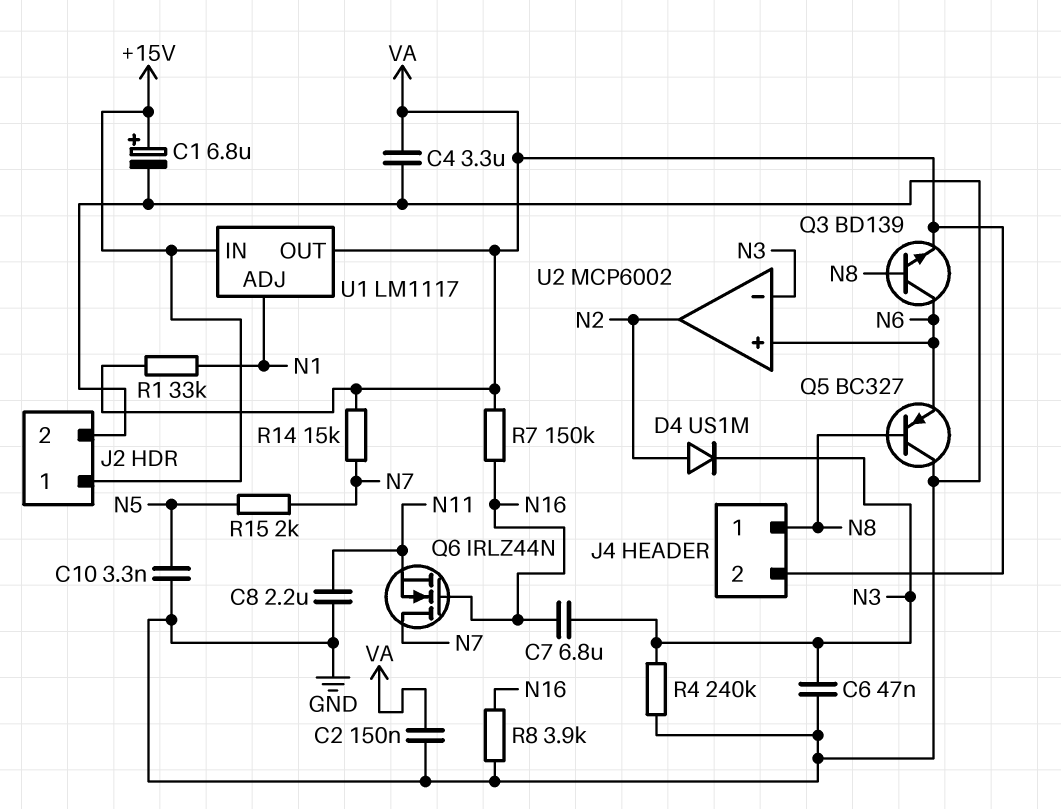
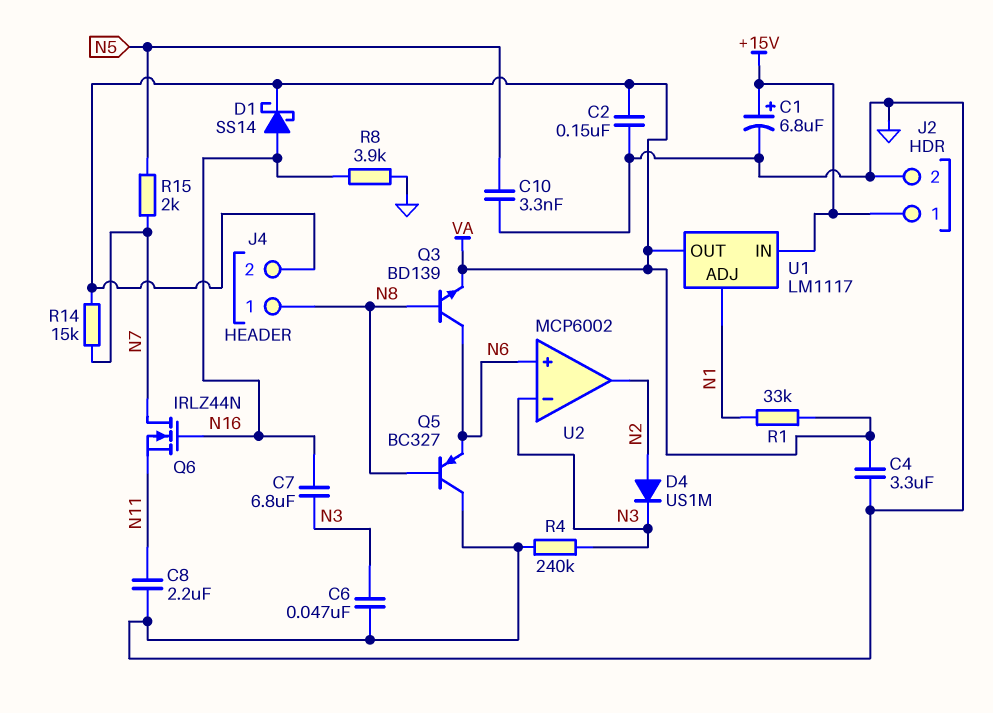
D1: none -> schottky SS14 (A N16, K VA)
R7: 150k (N16, VA) -> none

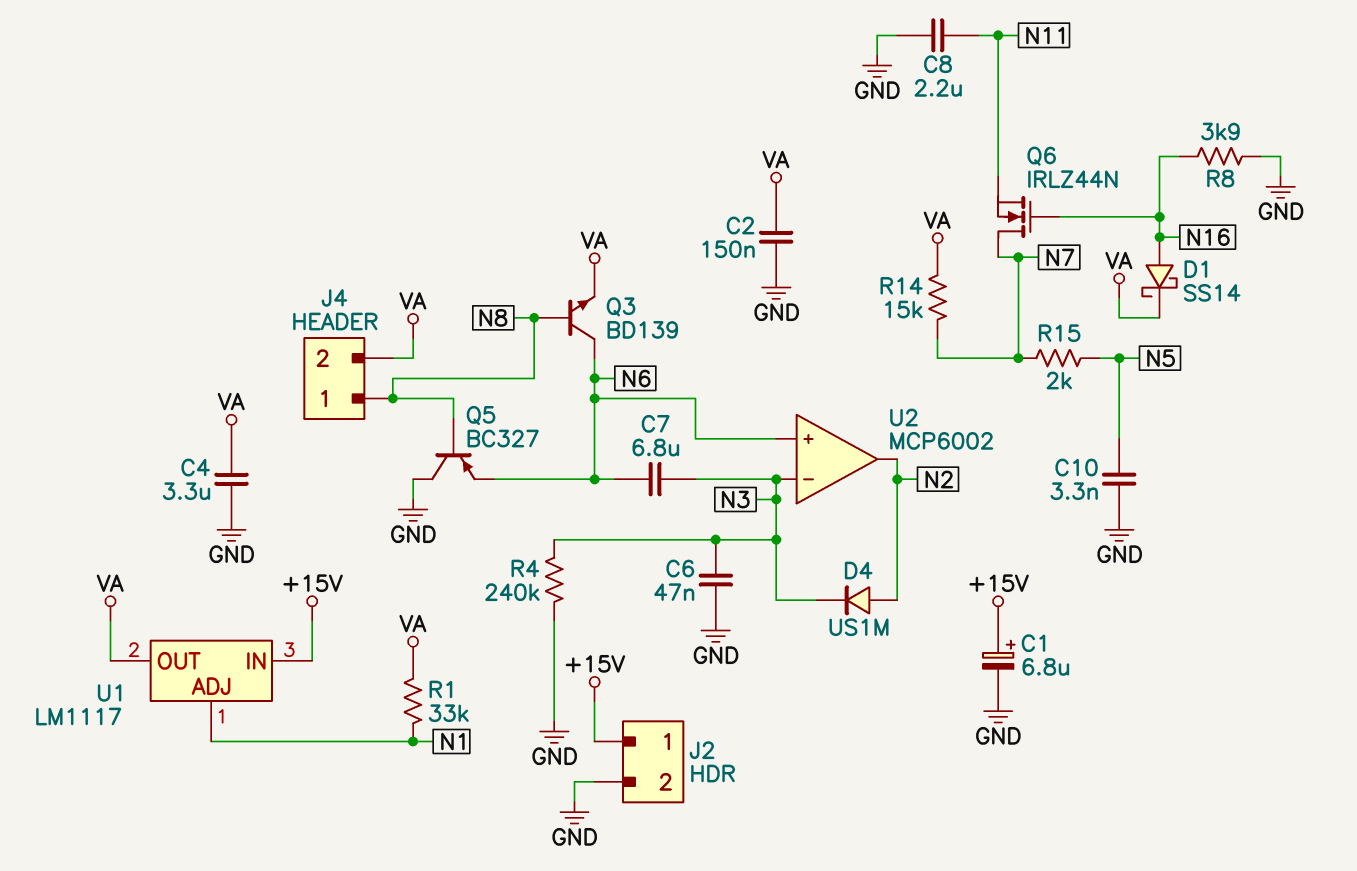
C7: 6.8uF (N3, N16) -> 6.8uF (N3, N6)

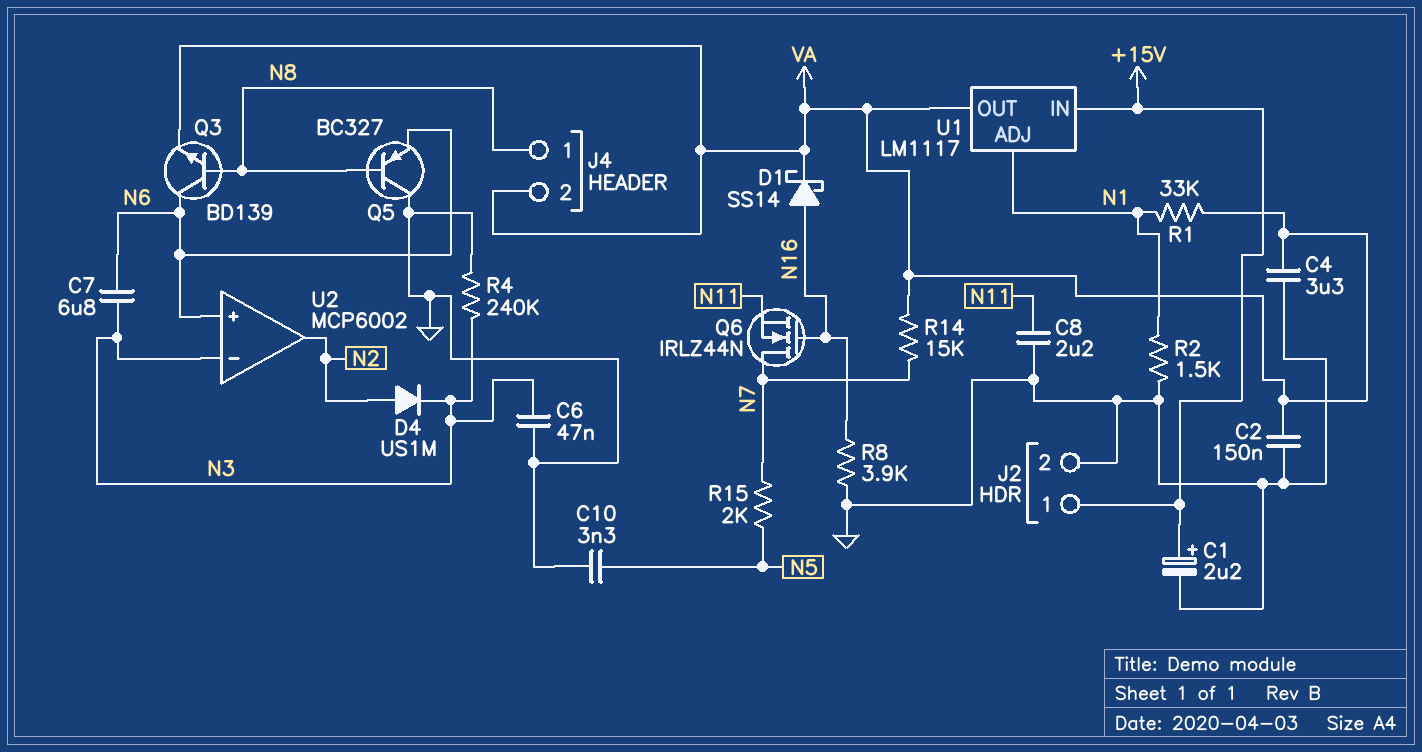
C1: 6.8uF (plus +15V, minus GND) -> 2.2uF (plus +15V, minus GND)
R2: none -> 1.5k (GND, N1)

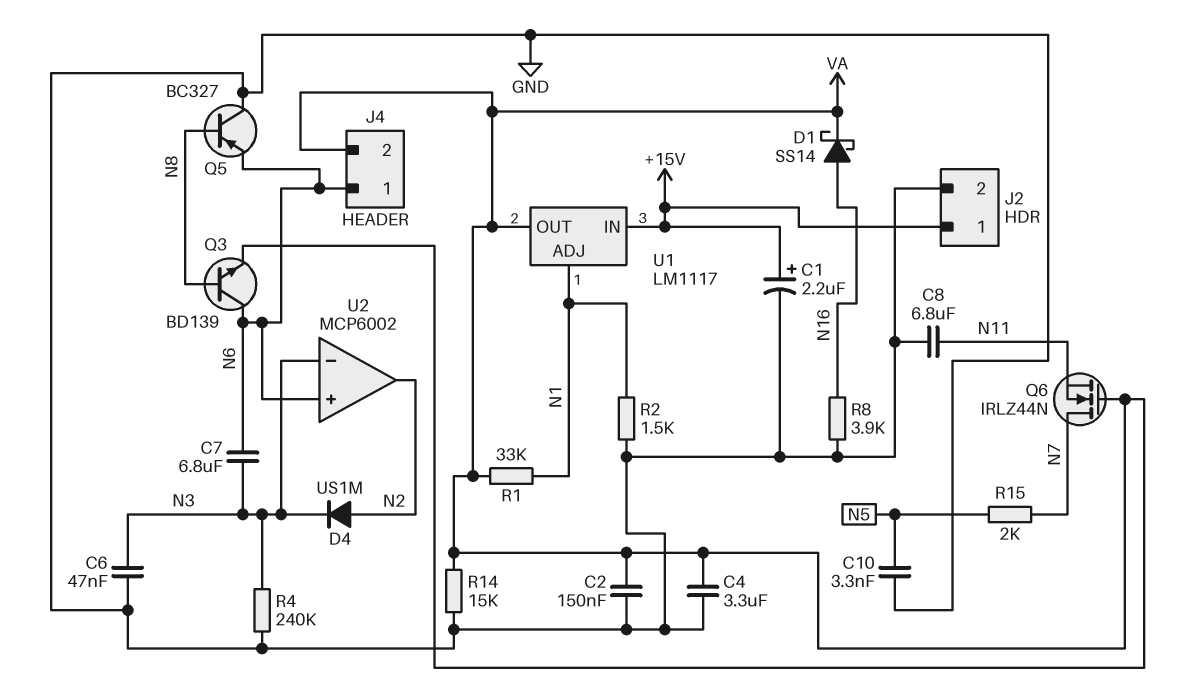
C8: 2.2uF (GND, N11) -> 6.8uF (GND, N11)
J4 pin 1: N8 -> N6
Q6: NMOS IRLZ44N (G N16, D N7, S N11) -> NMOS IRLZ44N (G VA, D N7, S N11)
R14: 15k (N7, VA) -> 15k (GND, VA)

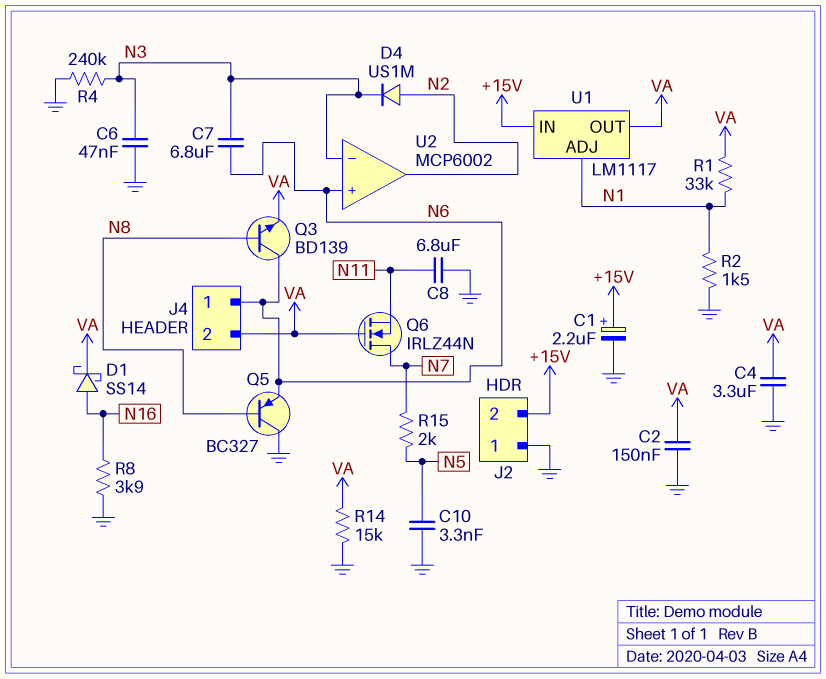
J2 pin 1: +15V -> GND
J2 pin 2: GND -> +15V

